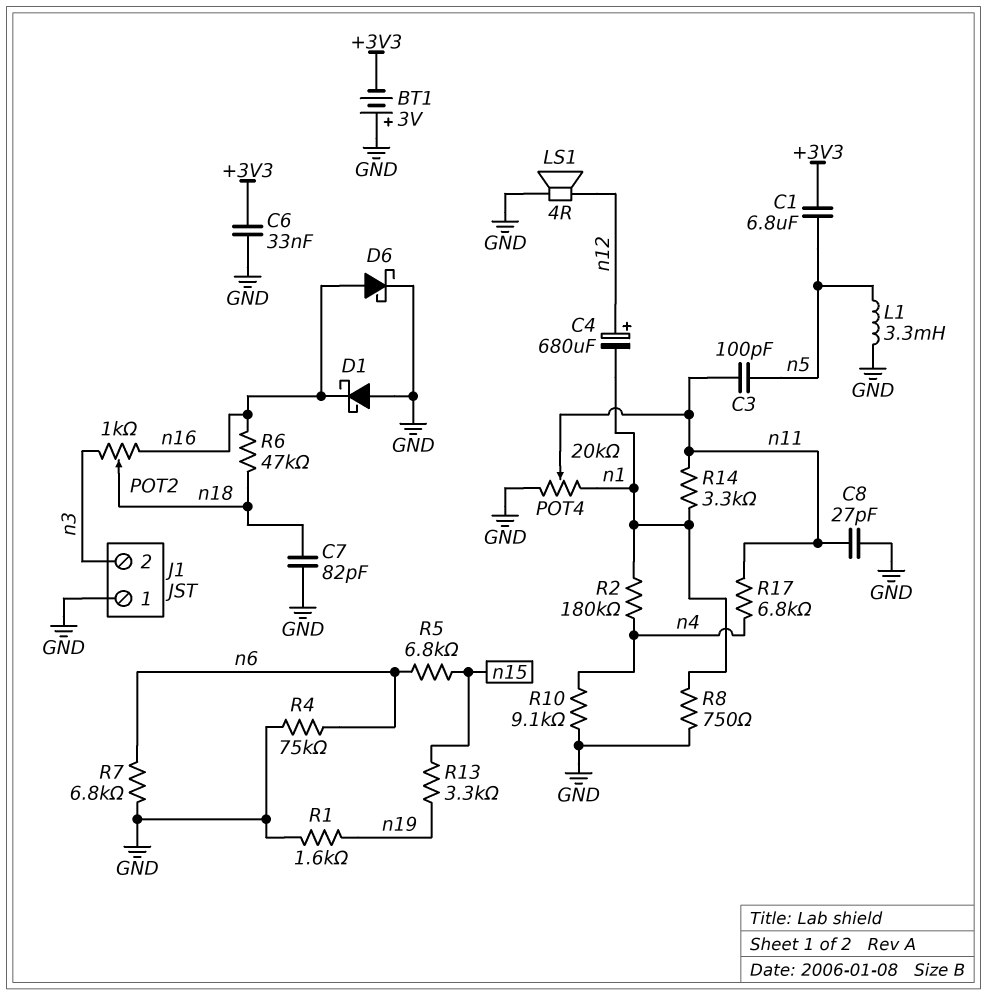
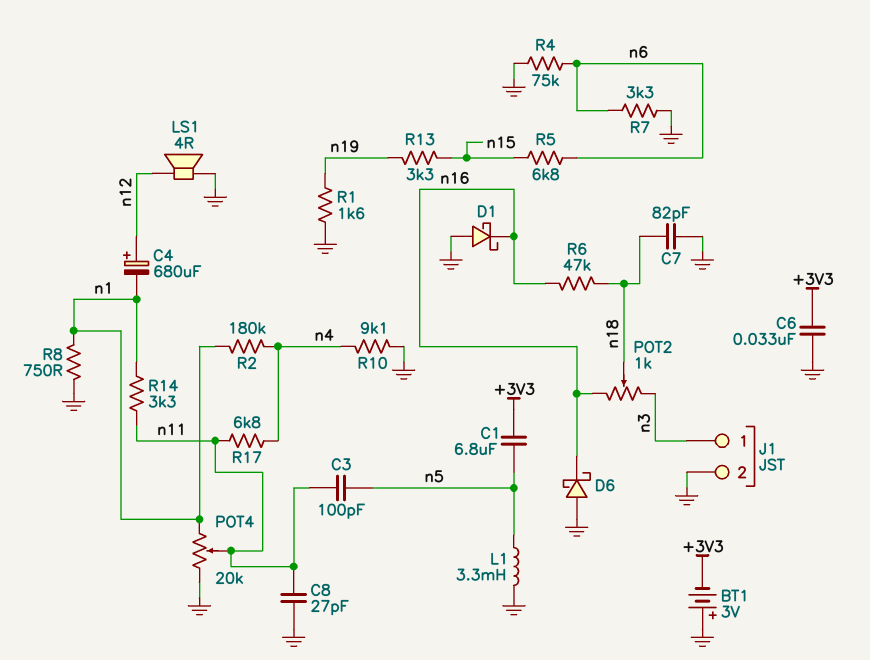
D6: schottky (A n16, K GND) -> schottky (A GND, K n16)
J1 pin 1: GND -> n3
J1 pin 2: n3 -> GND
R7: 6.8k (GND, n6) -> 3.3k (GND, n6)

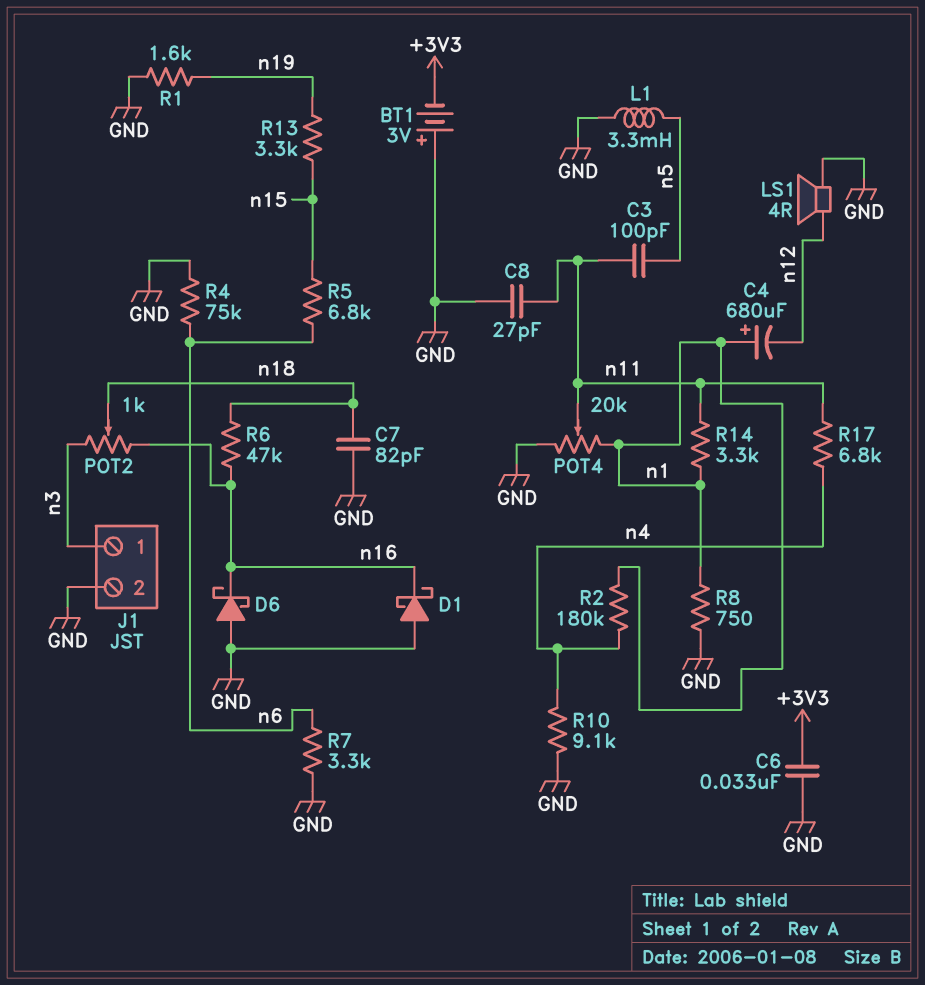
C1: 6.8uF (+3V3, n5) -> none
C4: 680uF (plus n12, minus n1) -> 680uF (plus n1, minus n12)

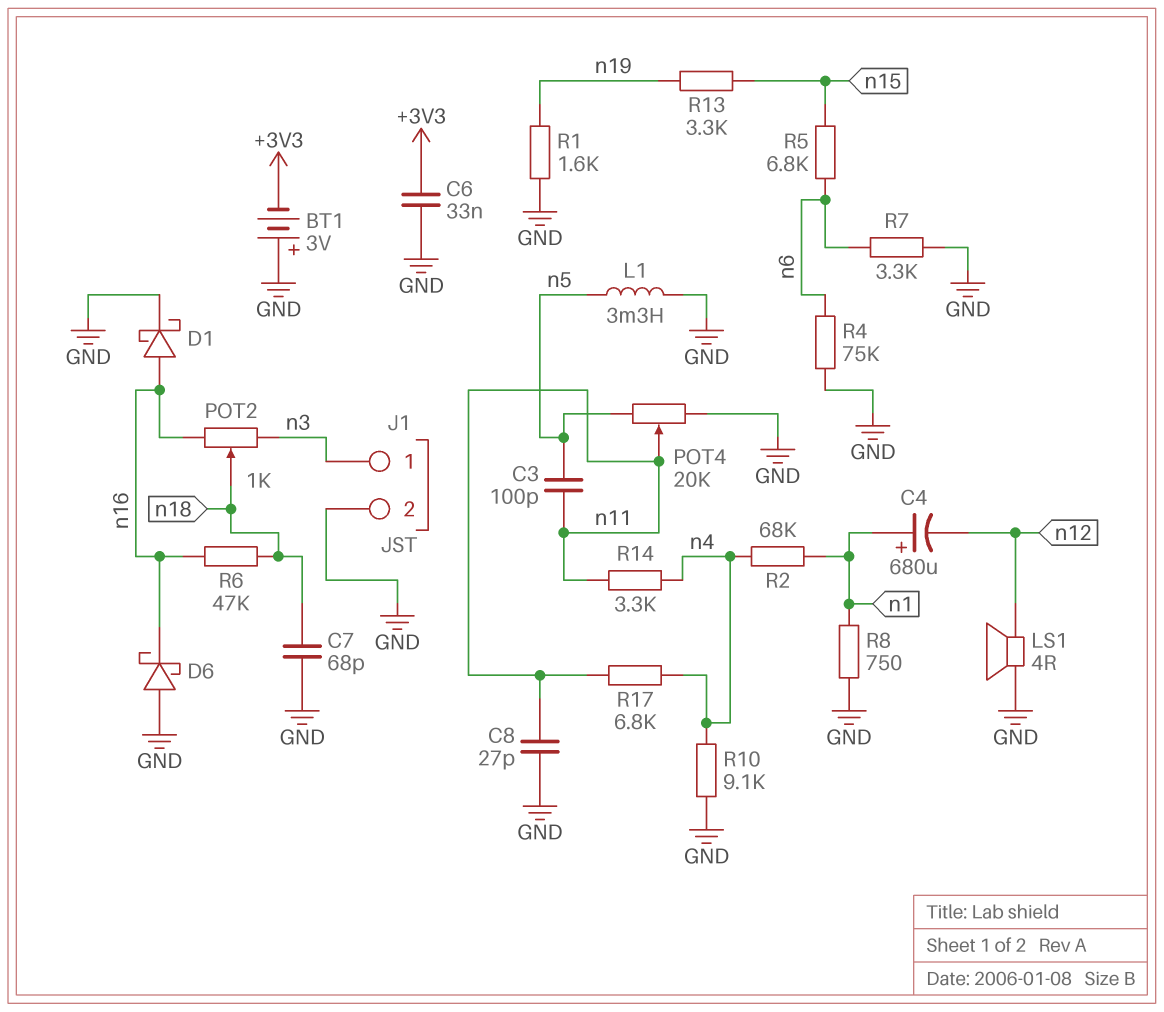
C7: 82pF (GND, n18) -> 68pF (GND, n18)
D1: schottky (A GND, K n16) -> schottky (A n16, K GND)
POT4: 20k (GND, n1, wiper n11) -> 20k (GND, n5, wiper n11)
R2: 180k (n1, n4) -> 68k (n1, n4)
R14: 3.3k (n1, n11) -> 3.3k (n4, n11)

